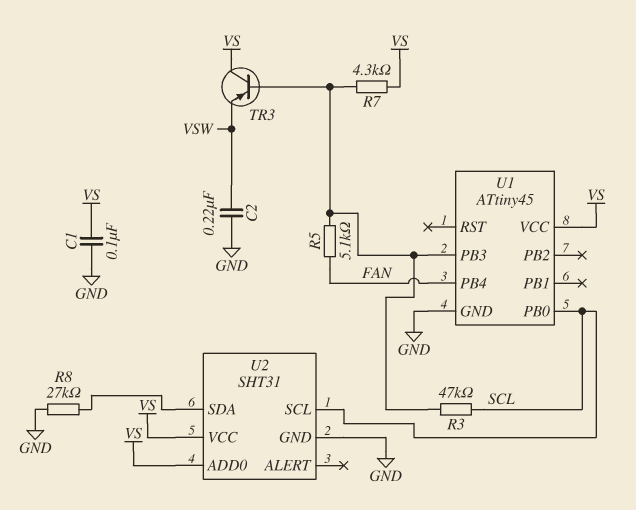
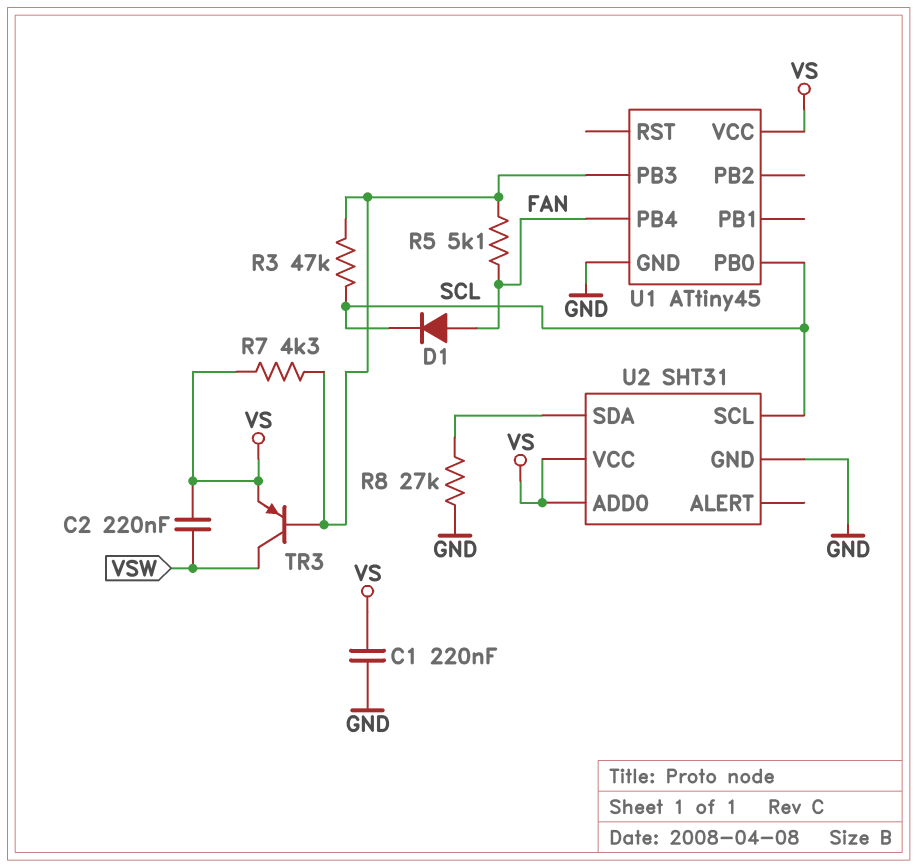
C1: 100nF (GND, VS) -> 220nF (GND, VS)
C2: 220nF (GND, VSW) -> 220nF (VS, VSW)
D1: none -> diode (A FAN, K SCL)
TR3: PNP (B U1/PB3, C VS, E VSW) -> PNP (B U1/PB3, C VSW, E VS)

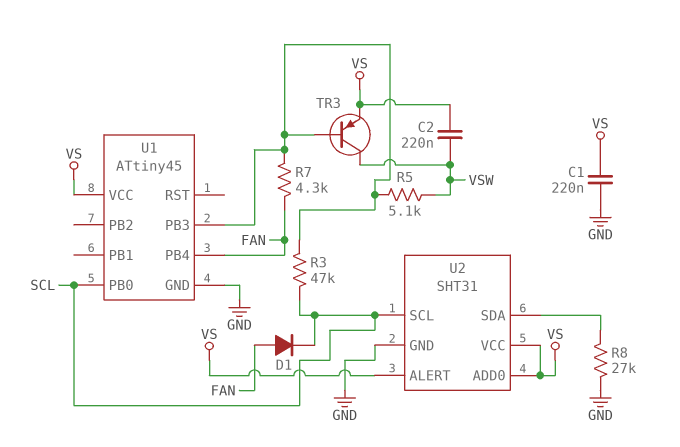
R5: 5.1k (FAN, U1/PB3) -> 5.1k (U1/PB3, VSW)
R7: 4.3k (U1/PB3, VS) -> 4.3k (FAN, U1/PB3)
U2 pin ALERT: none -> VS

